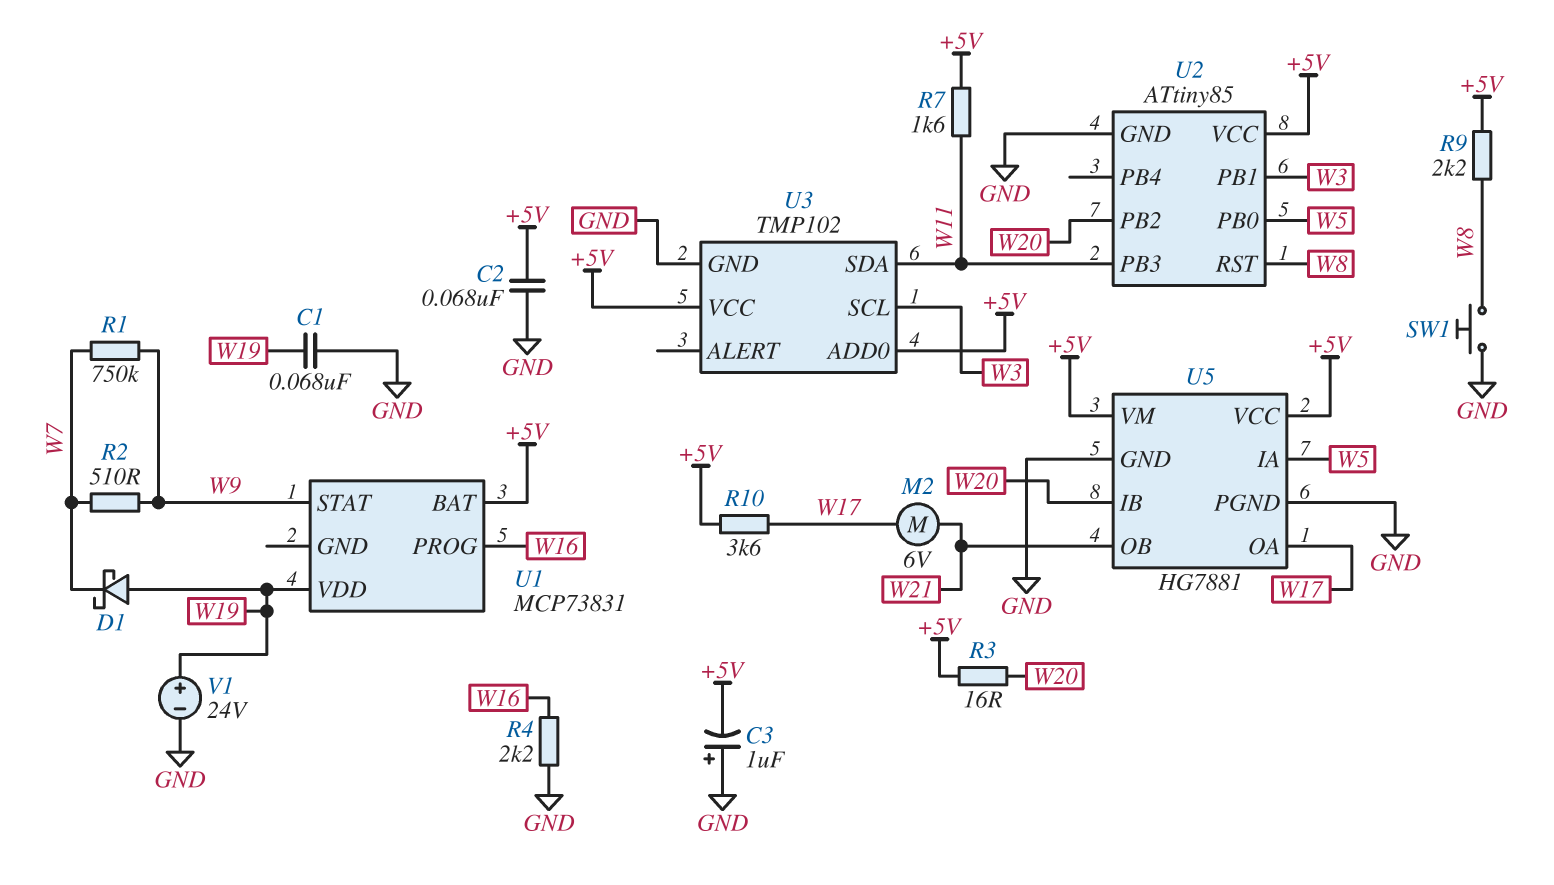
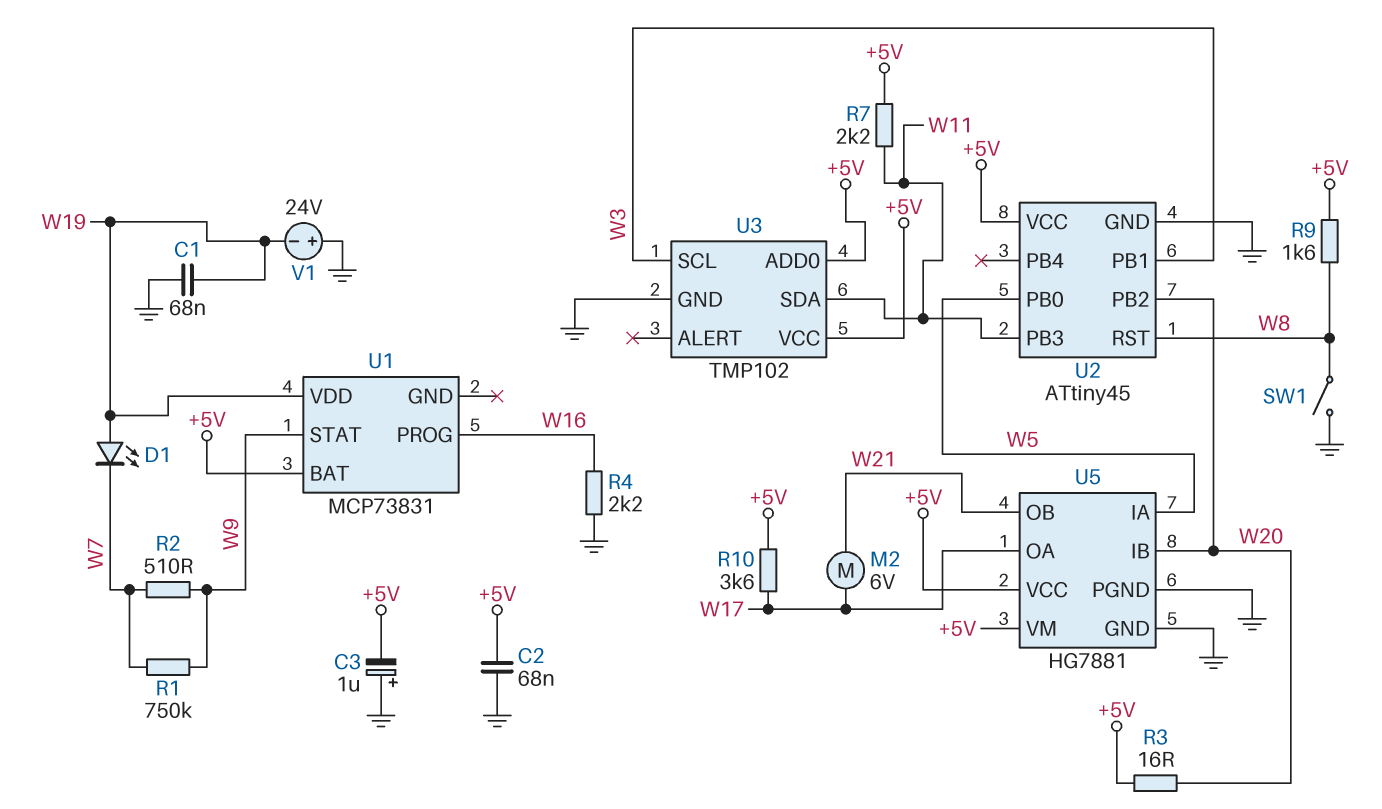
D1: schottky (A W19, K W7) -> LED (A W19, K W7)
R7: 1.6k (+5V, W11) -> 2.2k (+5V, W11)
R9: 2.2k (+5V, W8) -> 1.6k (+5V, W8)
SW1: button (GND, W8) -> switch (GND, W8)
U2: ATtiny85 -> ATtiny45
V1: 24V (plus W19, minus GND) -> 24V (plus GND, minus W19)

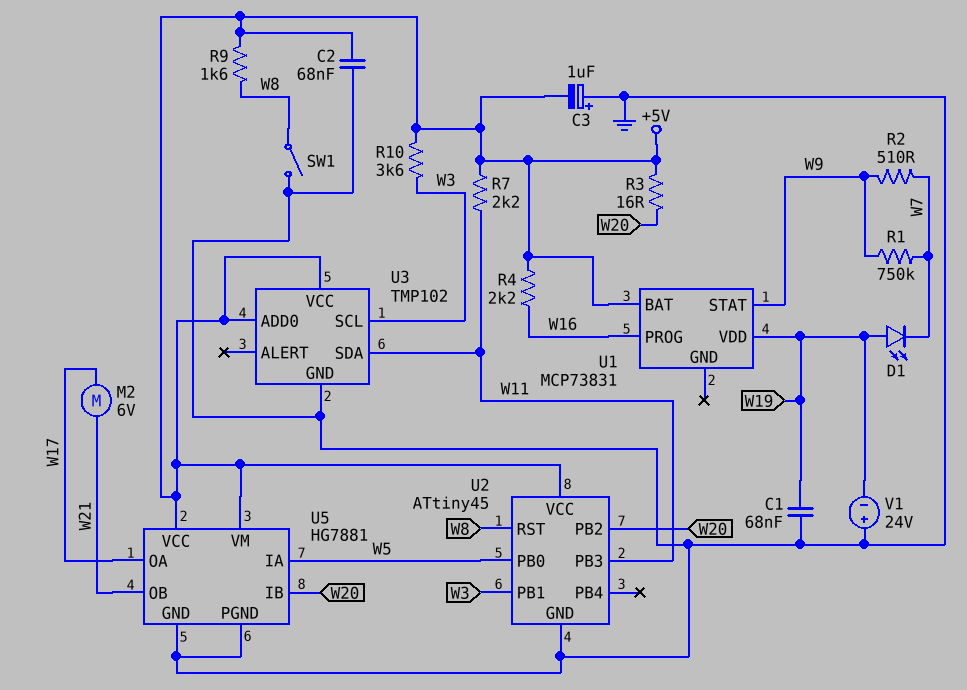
R4: 2.2k (GND, W16) -> 2.2k (+5V, W16)
R10: 3.6k (+5V, W17) -> 3.6k (+5V, W3)

